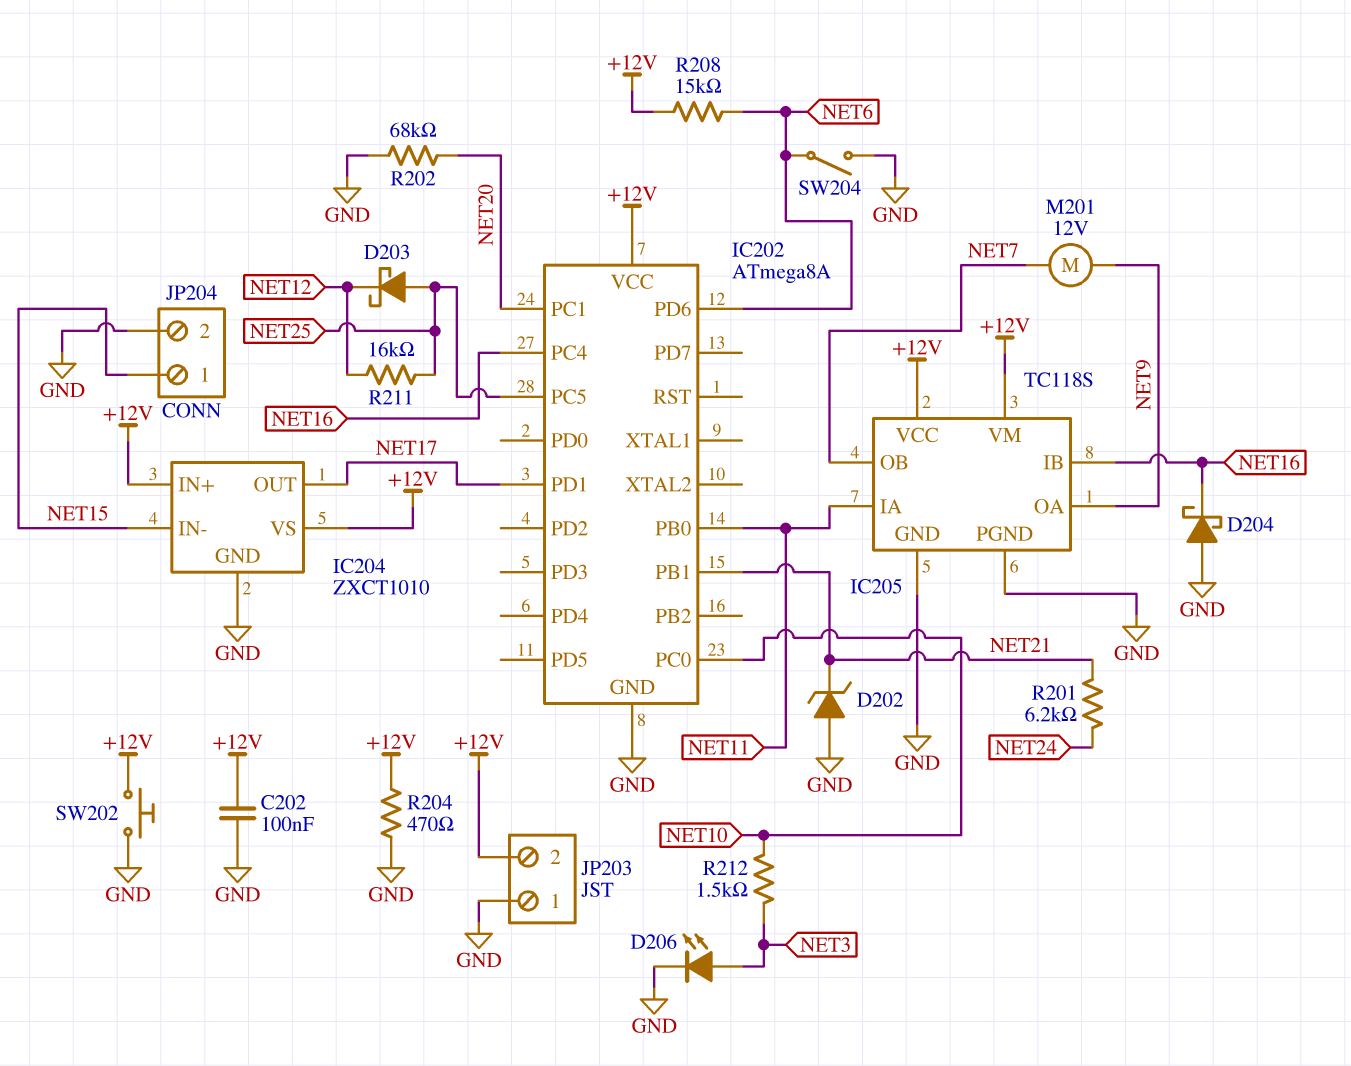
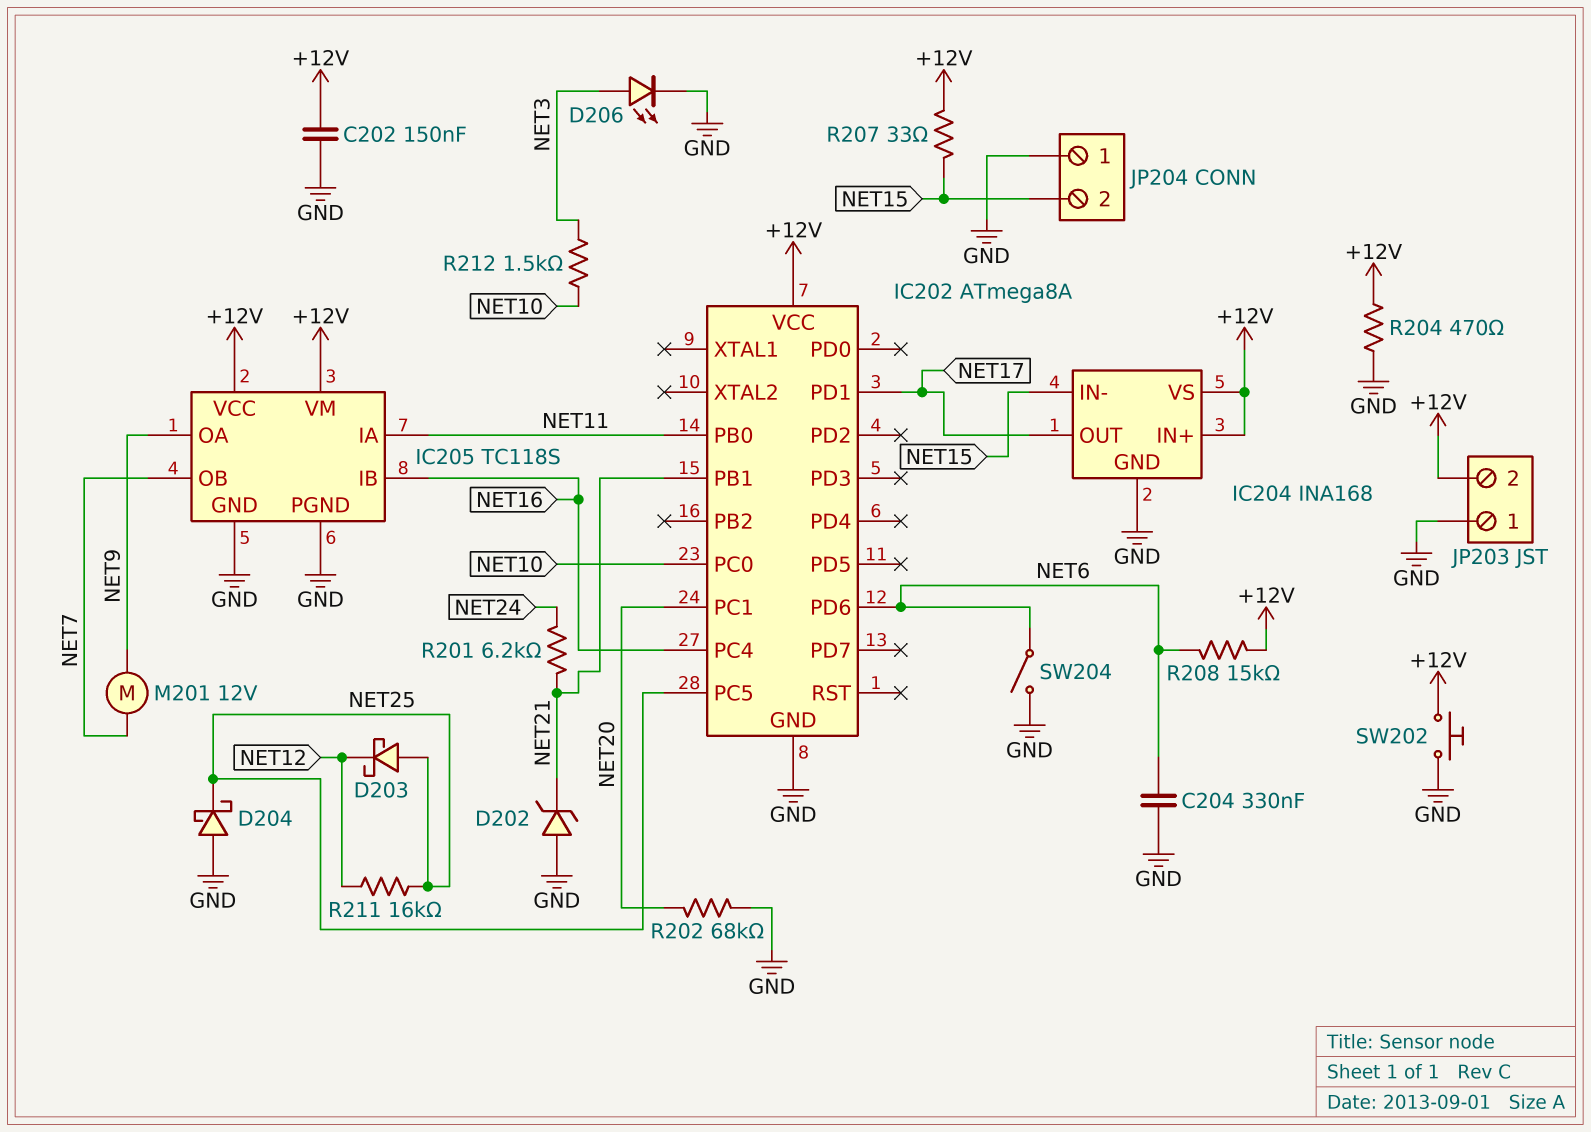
C202: 100nF (+12V, GND) -> 150nF (+12V, GND)
C204: none -> 330nF (GND, NET6)
D204: schottky (A GND, K NET16) -> schottky (A GND, K NET25)
IC204: ZXCT1010 -> INA168
JP204 pin 1: NET15 -> GND
JP204 pin 2: GND -> NET15
R207: none -> 33 (+12V, NET15)

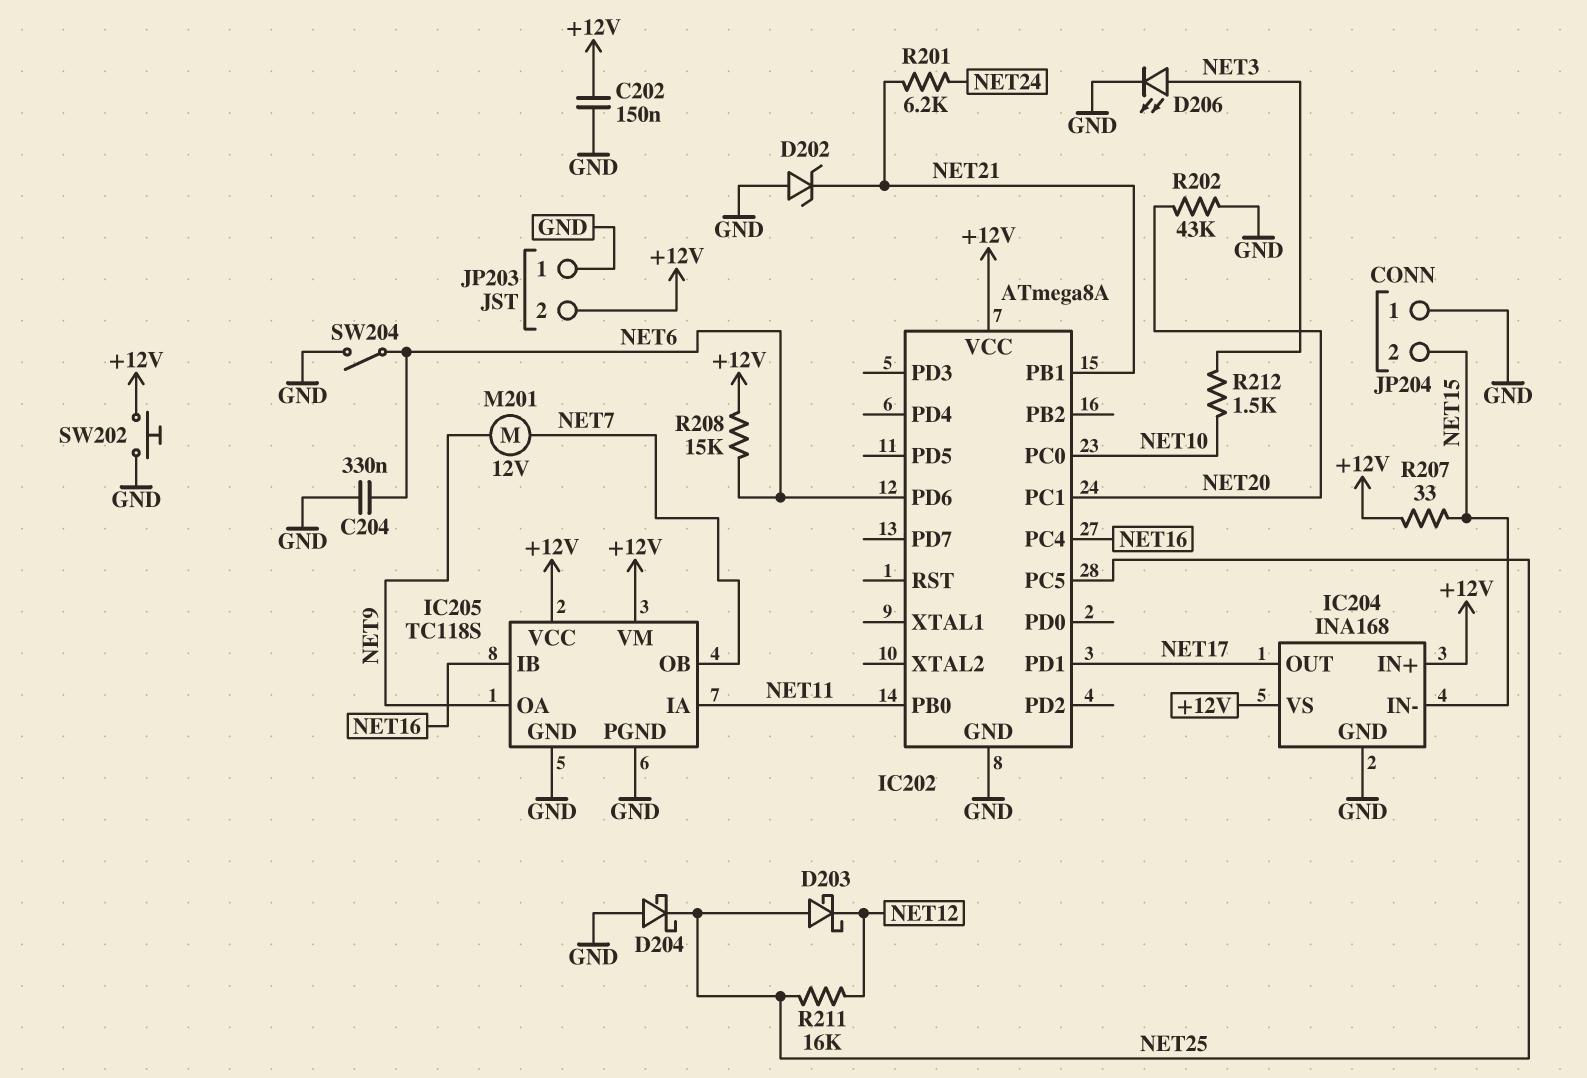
R202: 68k (GND, NET20) -> 43k (GND, NET20)
R204: 470 (+12V, GND) -> none

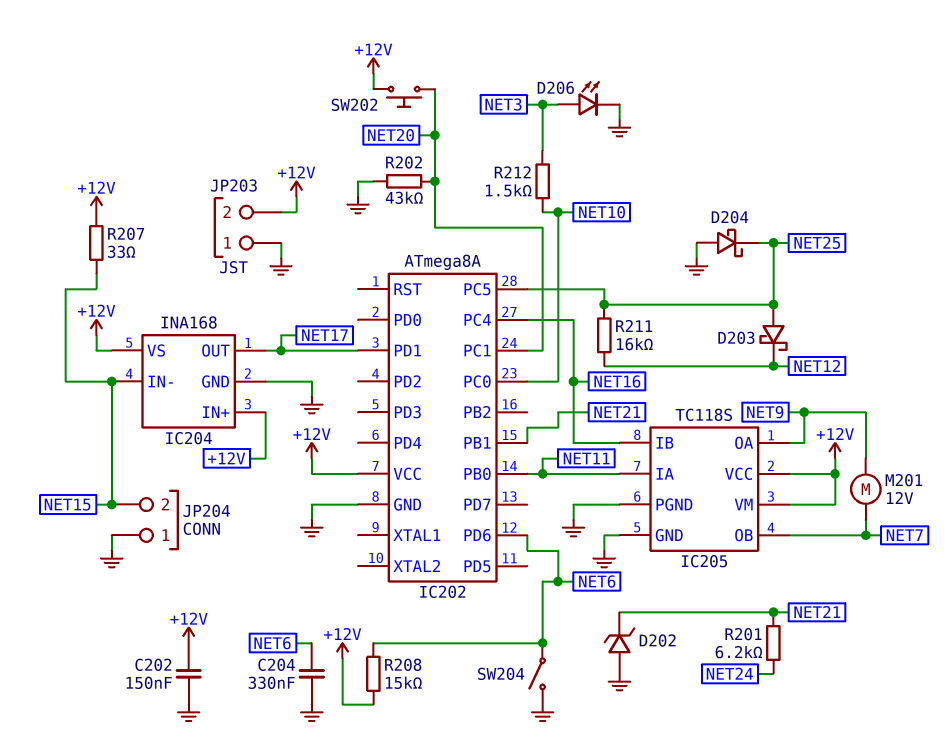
SW202: button (+12V, GND) -> button (+12V, NET20)

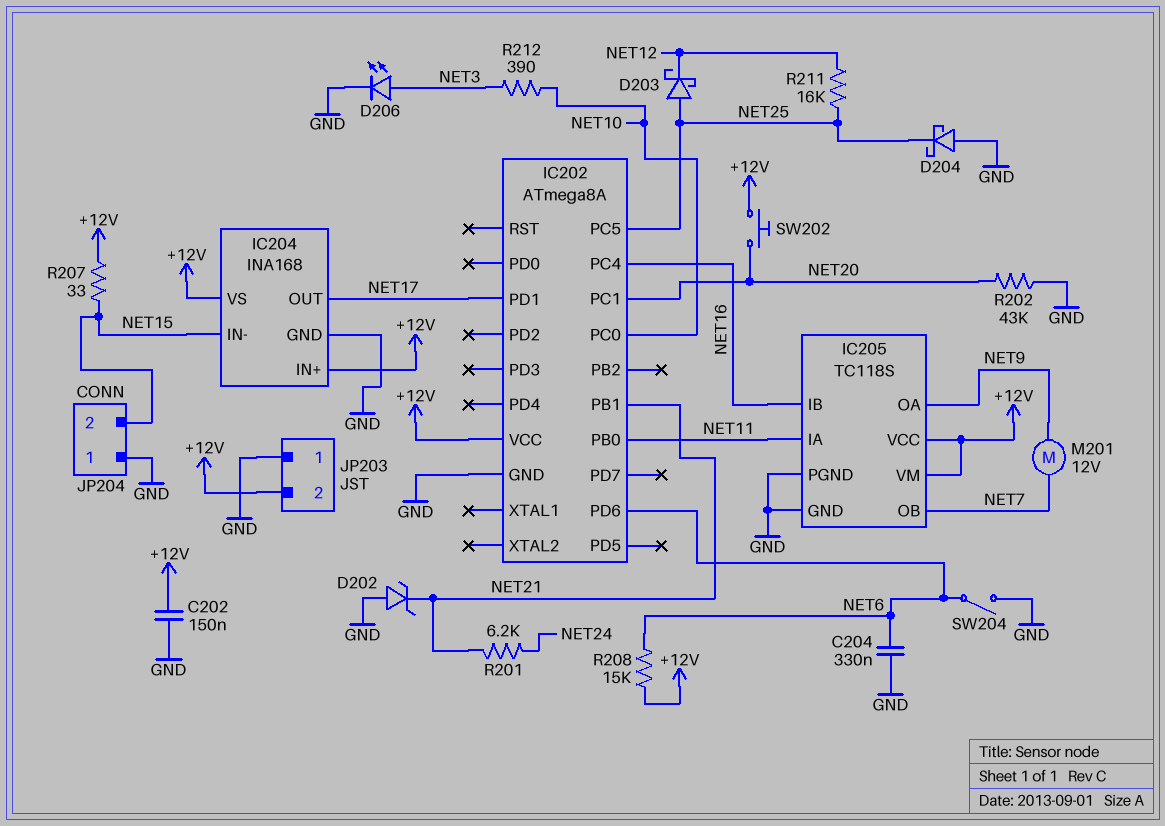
R212: 1.5k (NET3, NET10) -> 390 (NET3, NET10)

